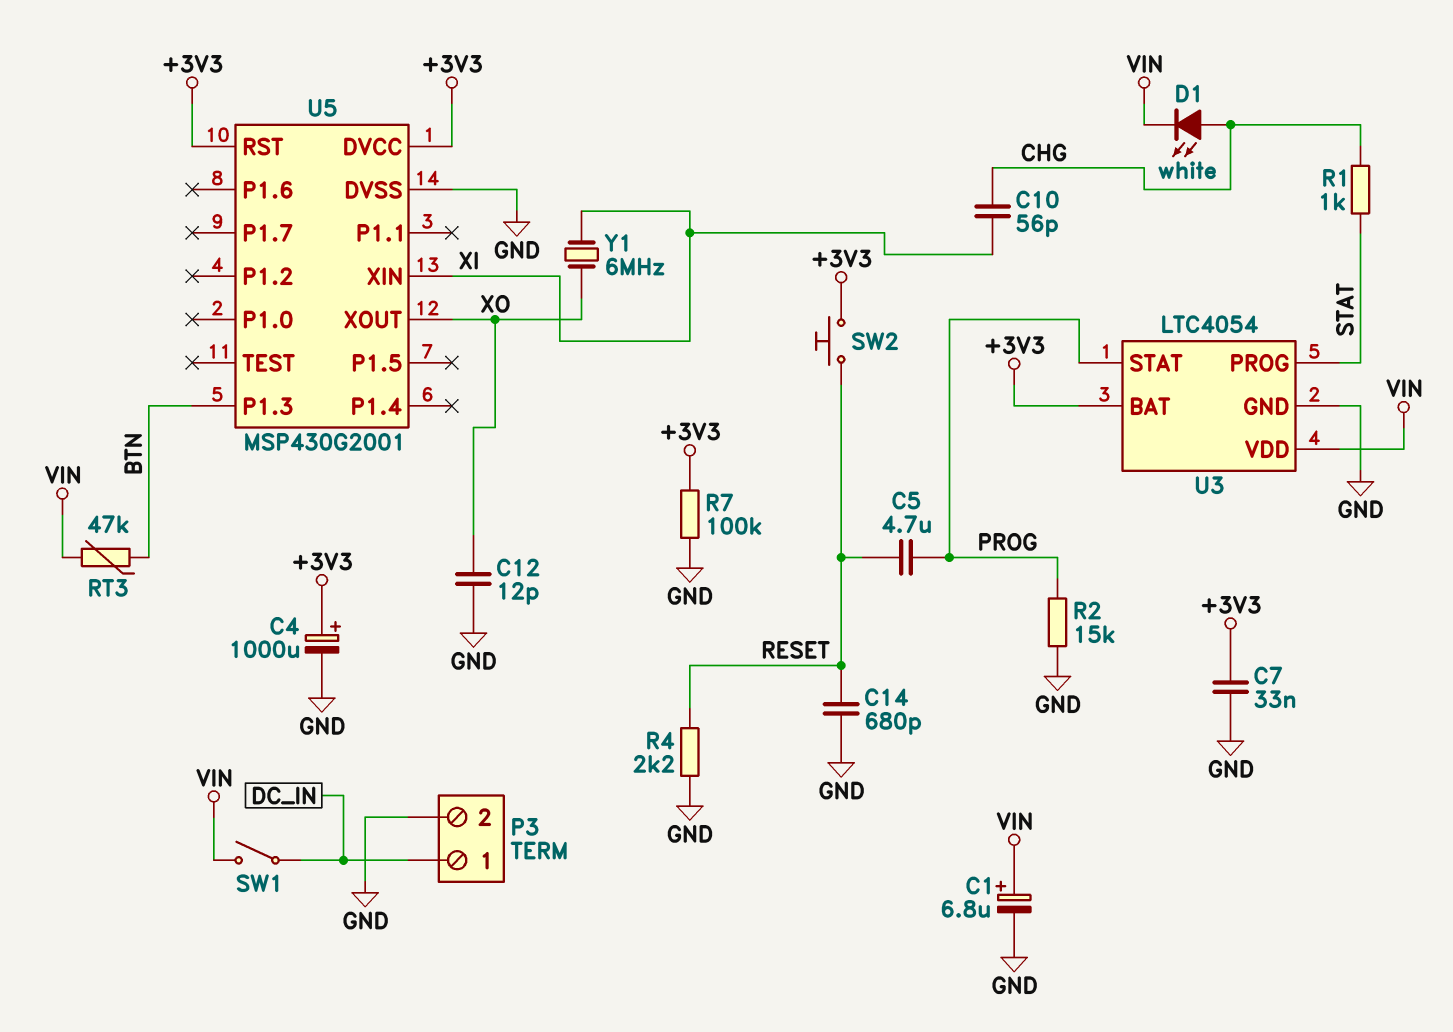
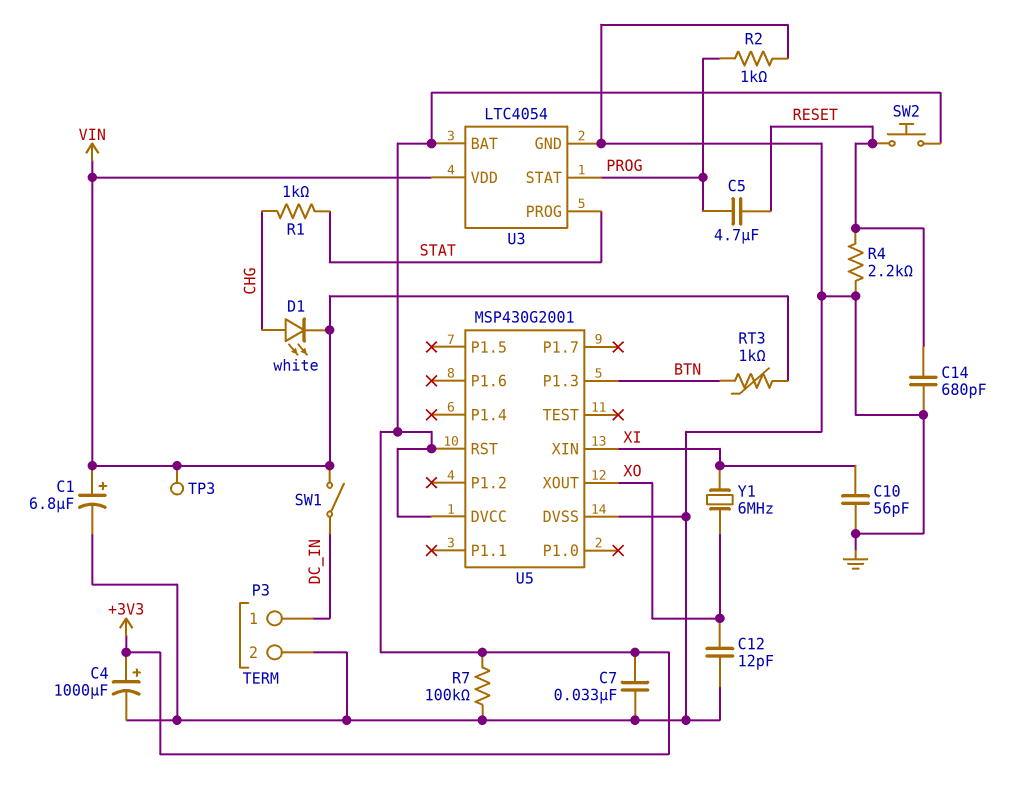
C10: 56pF (CHG, XI) -> 56pF (GND, XI)
R2: 15k (GND, PROG) -> 1k (GND, PROG)
RT3: 47k (BTN, VIN) -> 1k (BTN, VIN)
TP3: none -> test point (VIN)

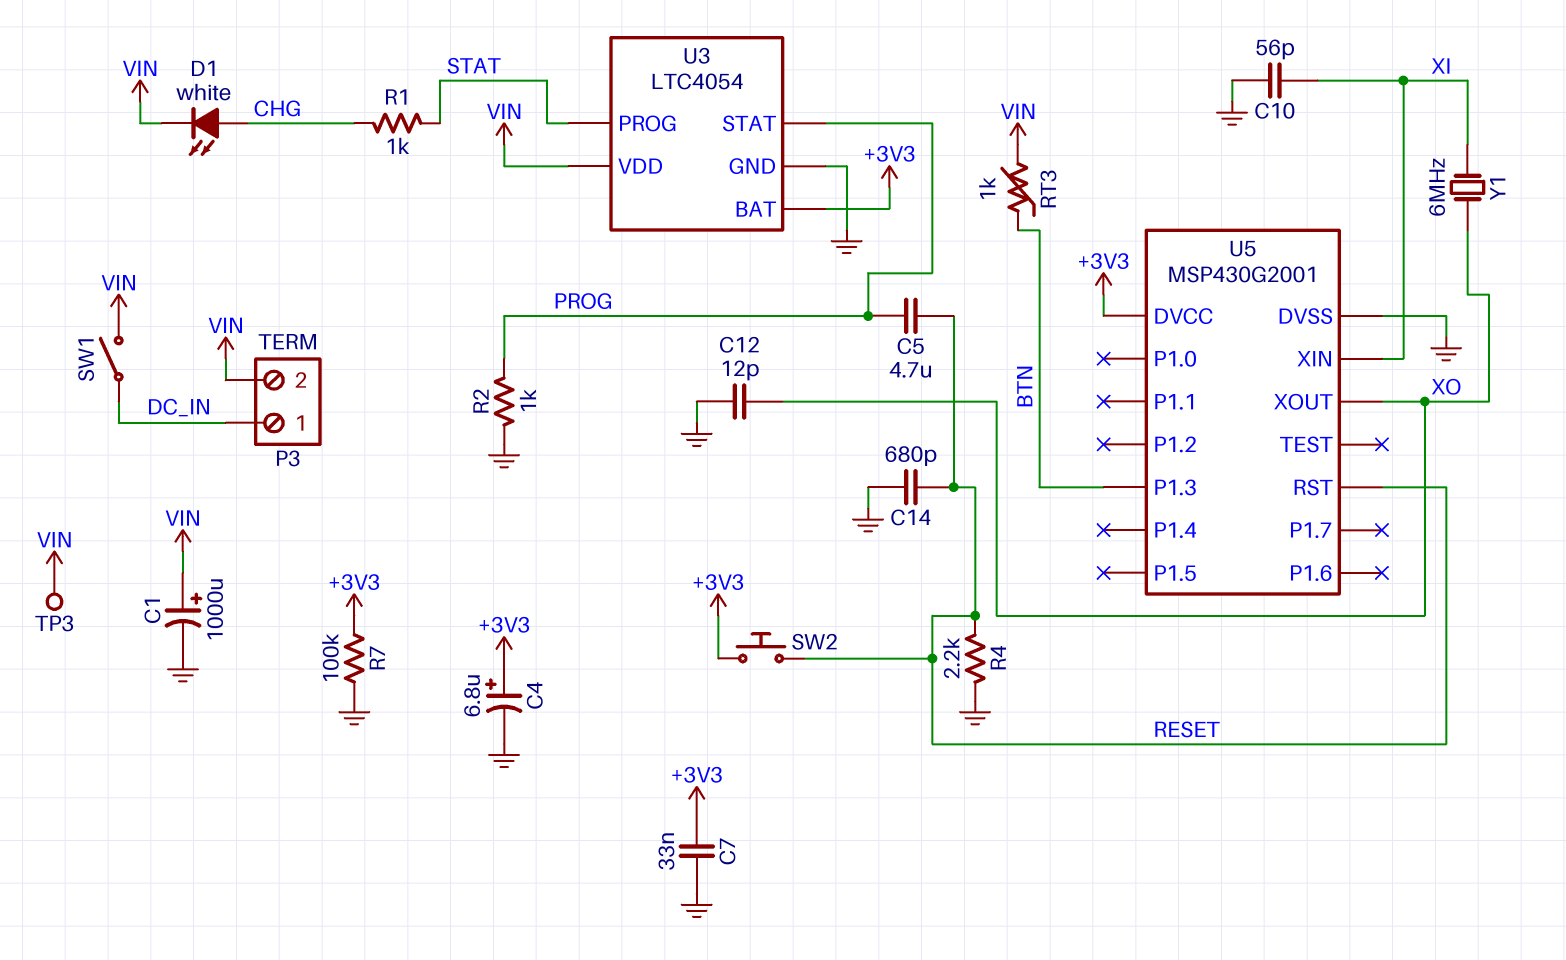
C1: 6.8uF (plus VIN, minus GND) -> 1000uF (plus VIN, minus GND)
C4: 1000uF (plus +3V3, minus GND) -> 6.8uF (plus +3V3, minus GND)
P3 pin 2: GND -> VIN
U5 pin RST: +3V3 -> RESET

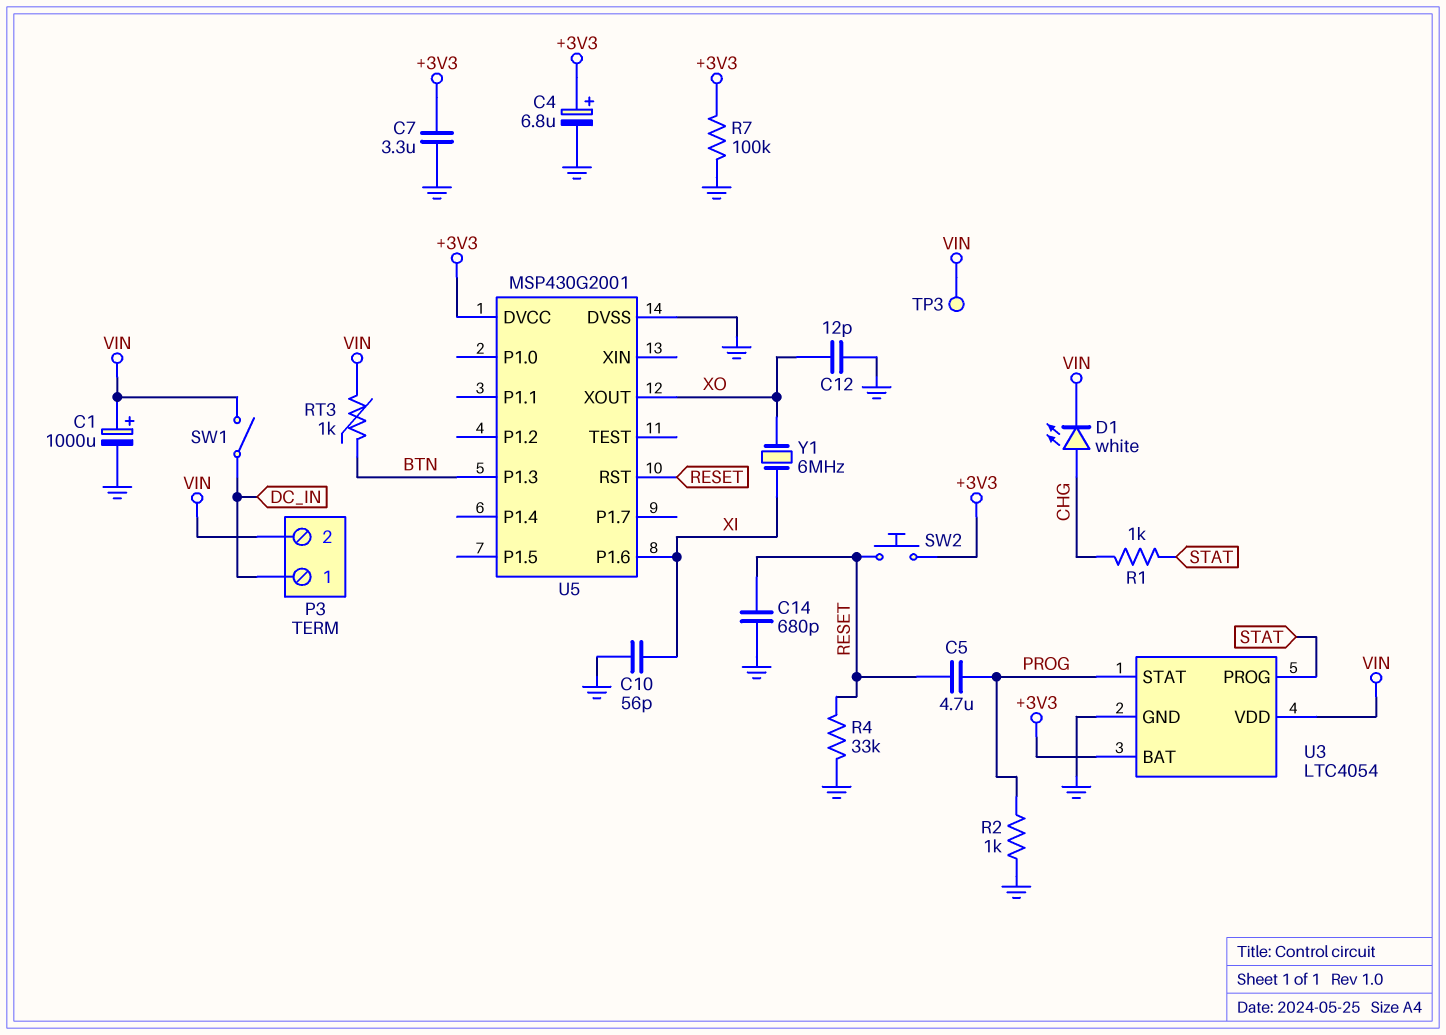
C7: 33nF (+3V3, GND) -> 3.3uF (+3V3, GND)
R4: 2.2k (GND, RESET) -> 33k (GND, RESET)
U5 pin P1.6: none -> XI
U5 pin XIN: XI -> none

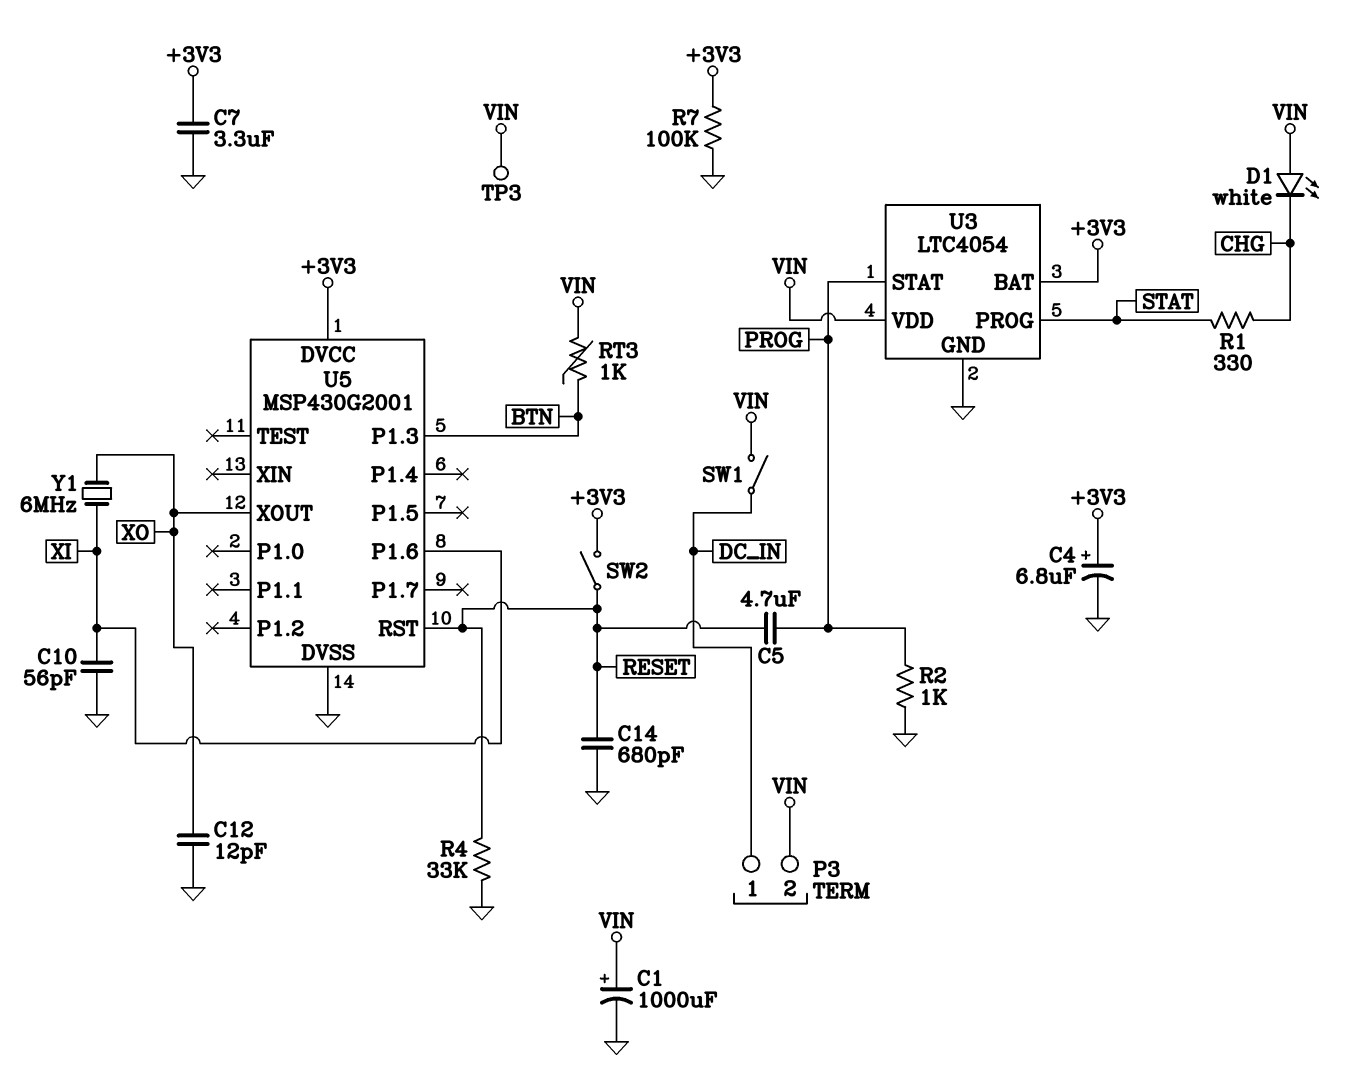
D1: LED white (A CHG, K VIN) -> LED white (A VIN, K CHG)
R1: 1k (CHG, STAT) -> 330 (CHG, STAT)
SW2: button (+3V3, RESET) -> switch (+3V3, RESET)

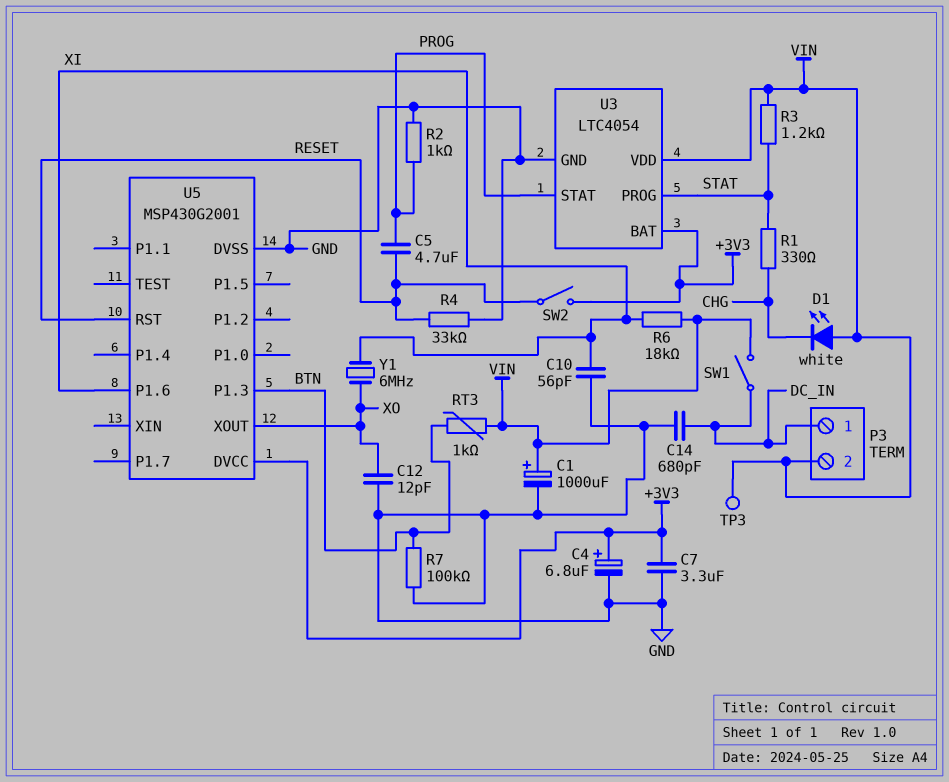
C14: 680pF (GND, RESET) -> 680pF (DC_IN, GND)
R3: none -> 1.2k (STAT, VIN)
R6: none -> 18k (VIN, XI)
R7: 100k (+3V3, GND) -> 100k (BTN, GND)

